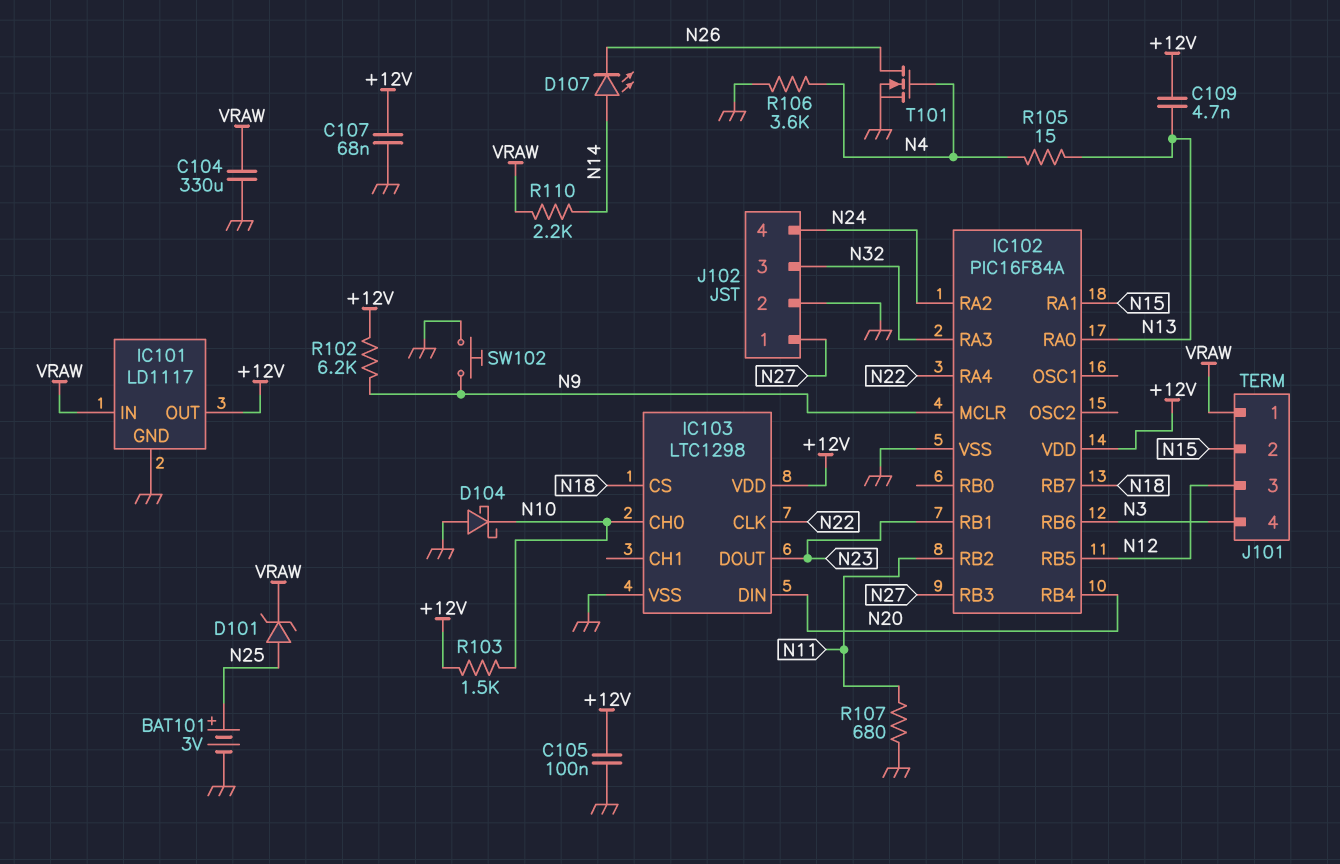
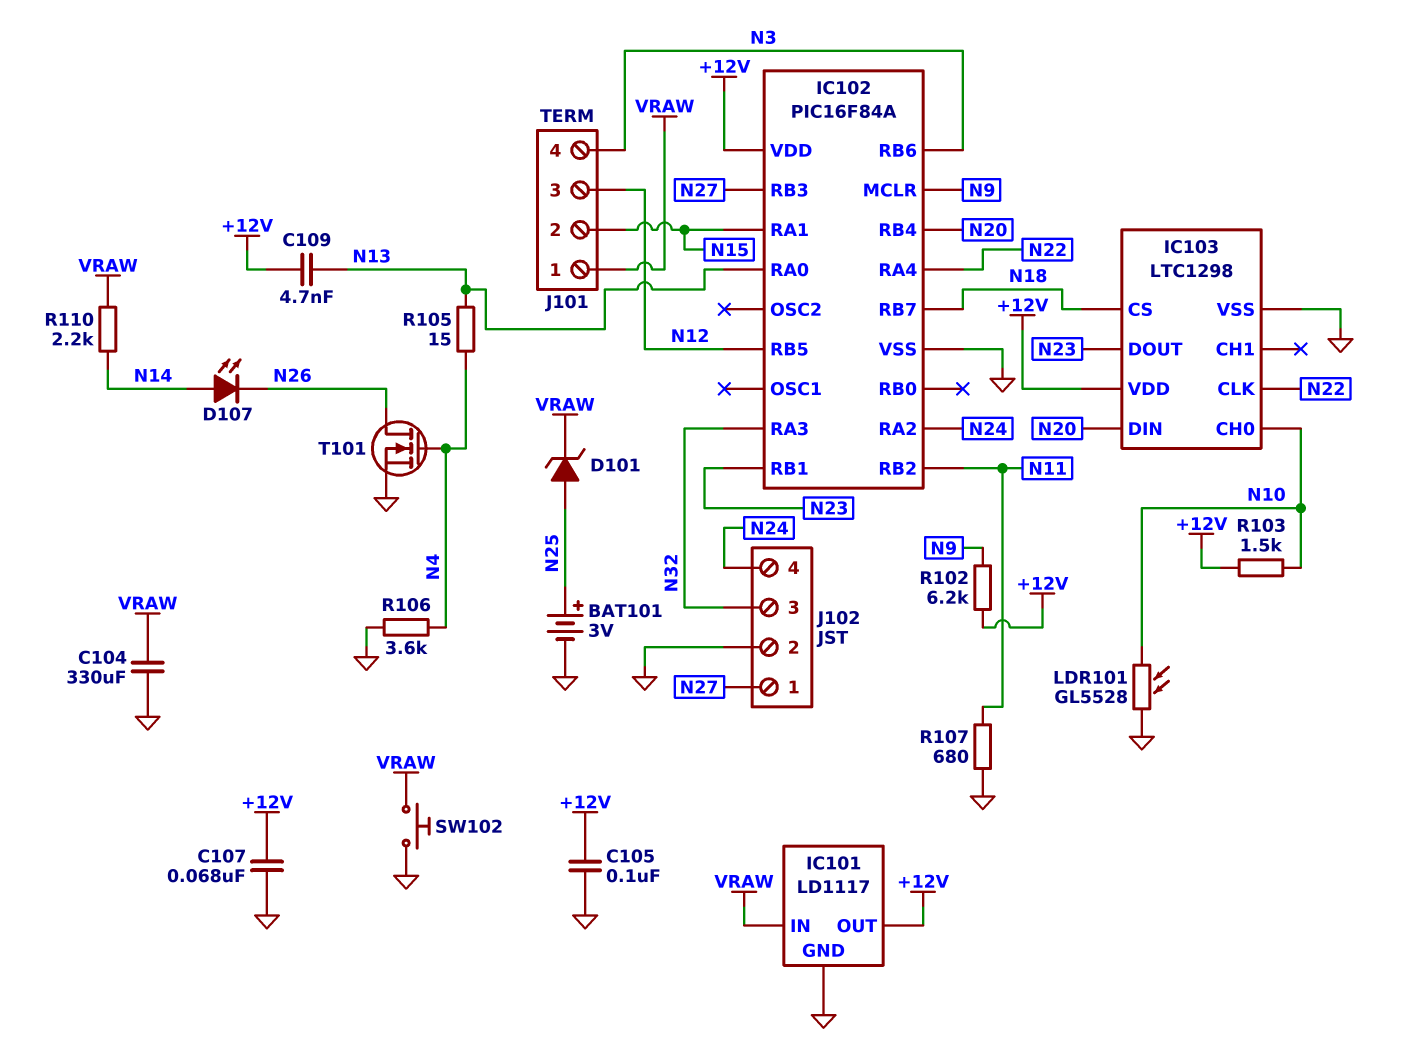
D104: schottky (A GND, K N10) -> none
LDR101: none -> GL5528 (GND, N10)
SW102: button (GND, N9) -> button (GND, VRAW)

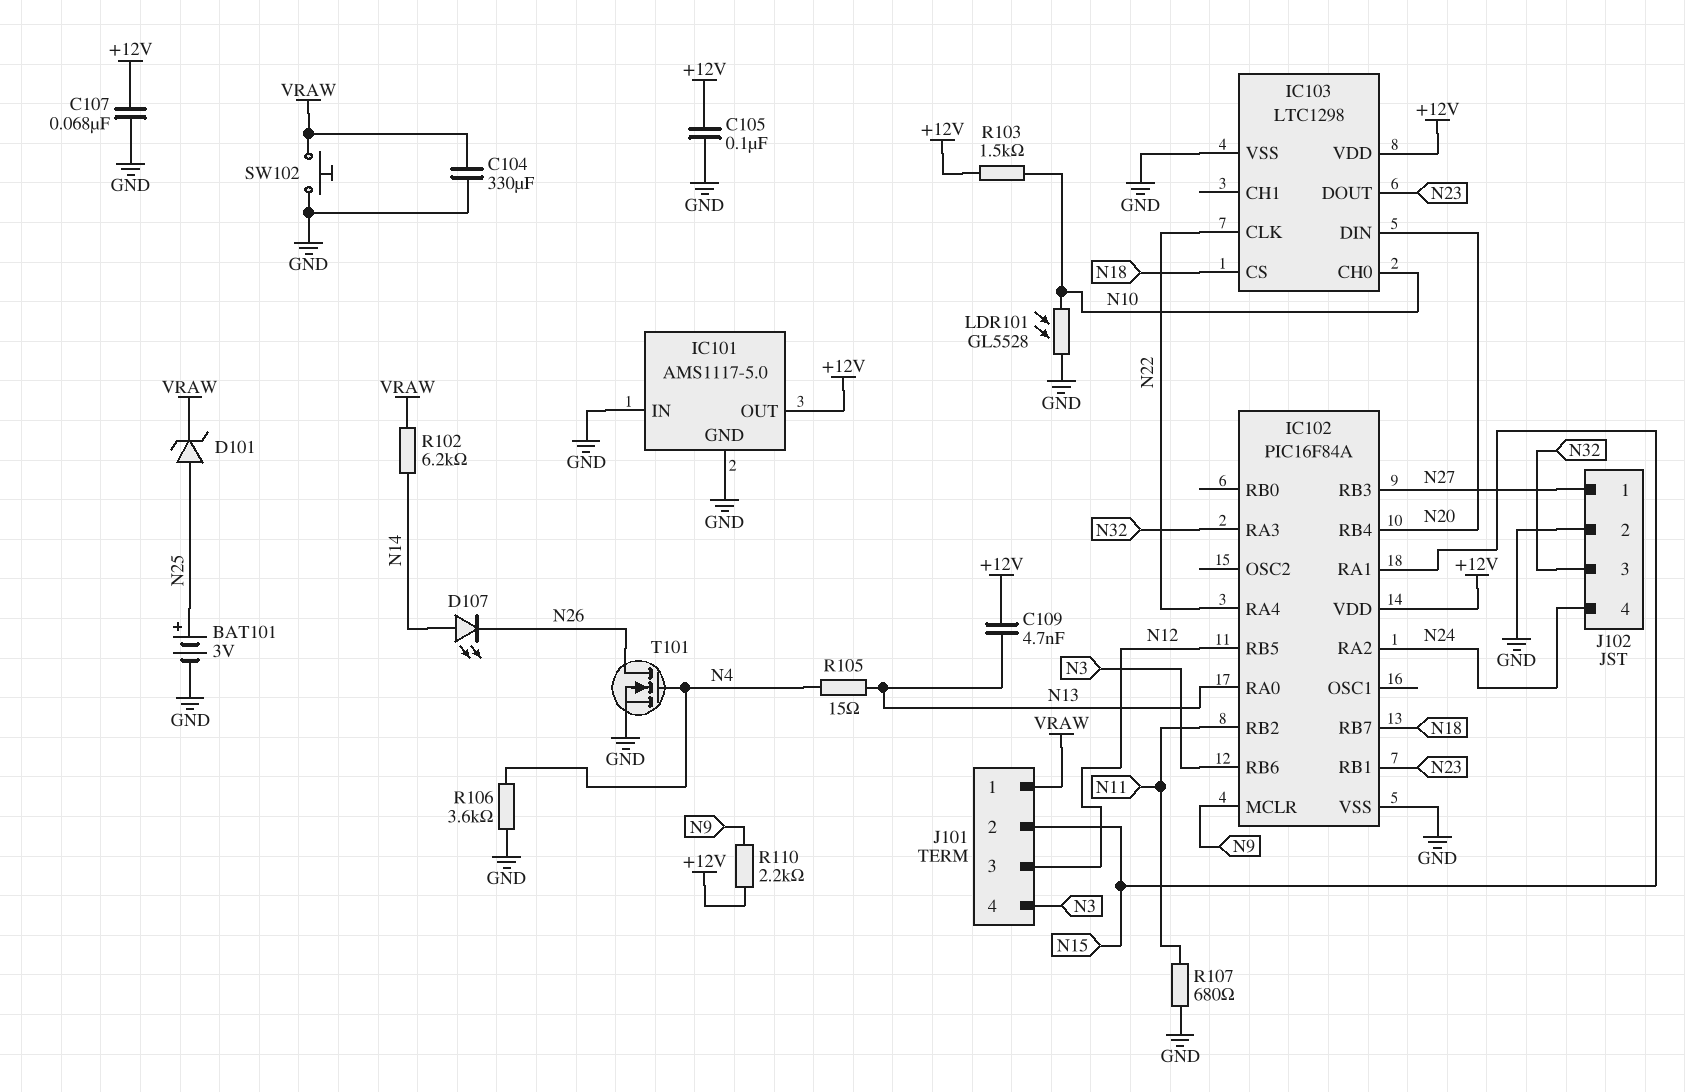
IC101: LD1117 -> AMS1117-5.0
IC101 pin IN: VRAW -> GND
R102: 6.2k (+12V, N9) -> 6.2k (N14, VRAW)
R110: 2.2k (N14, VRAW) -> 2.2k (+12V, N9)

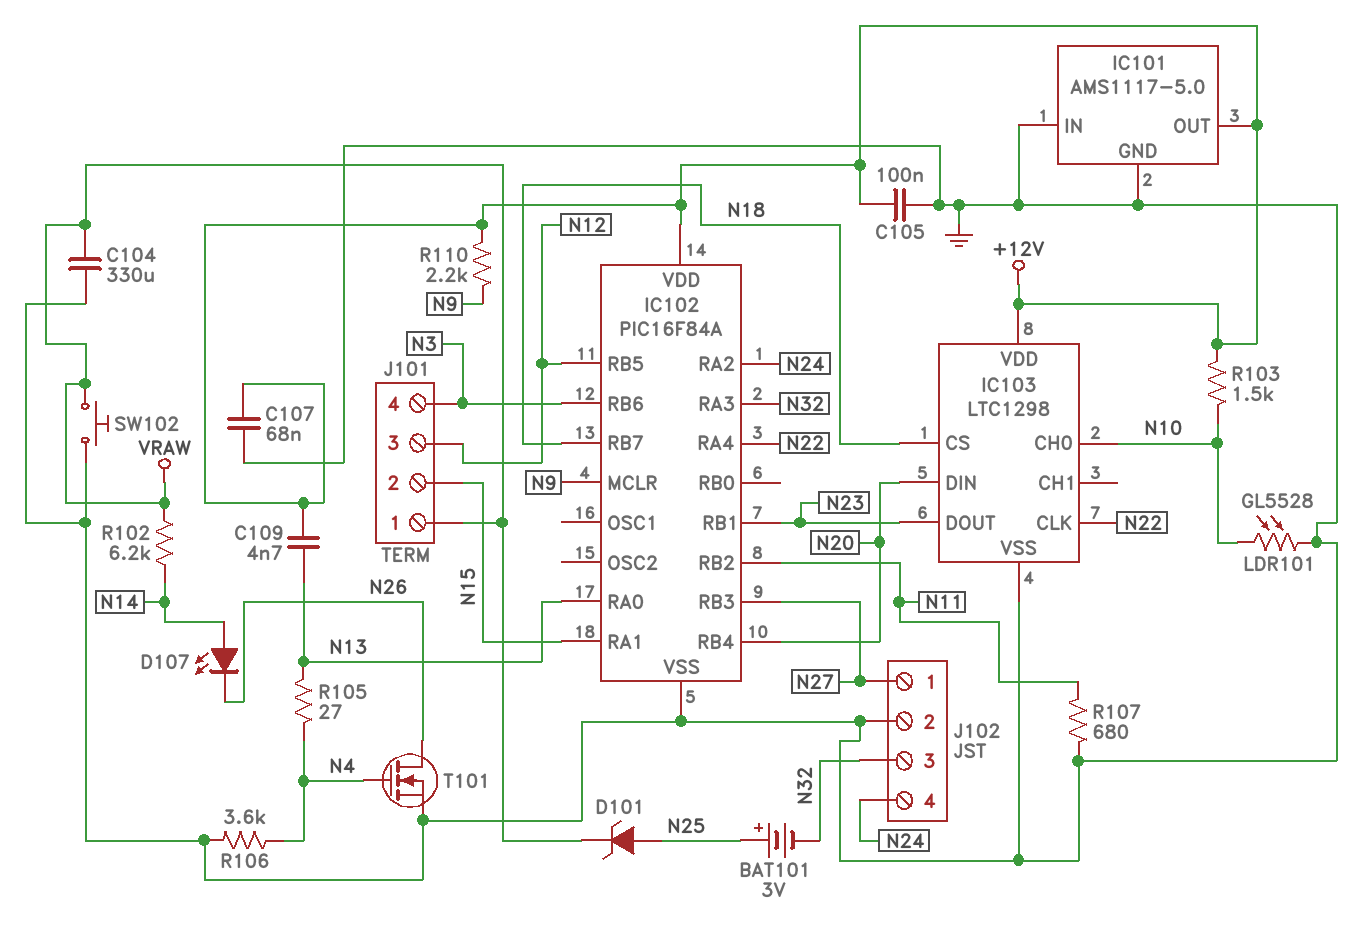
BAT101: 3V (plus N25, minus GND) -> 3V (plus N25, minus N32)
R105: 15 (N4, N13) -> 27 (N4, N13)

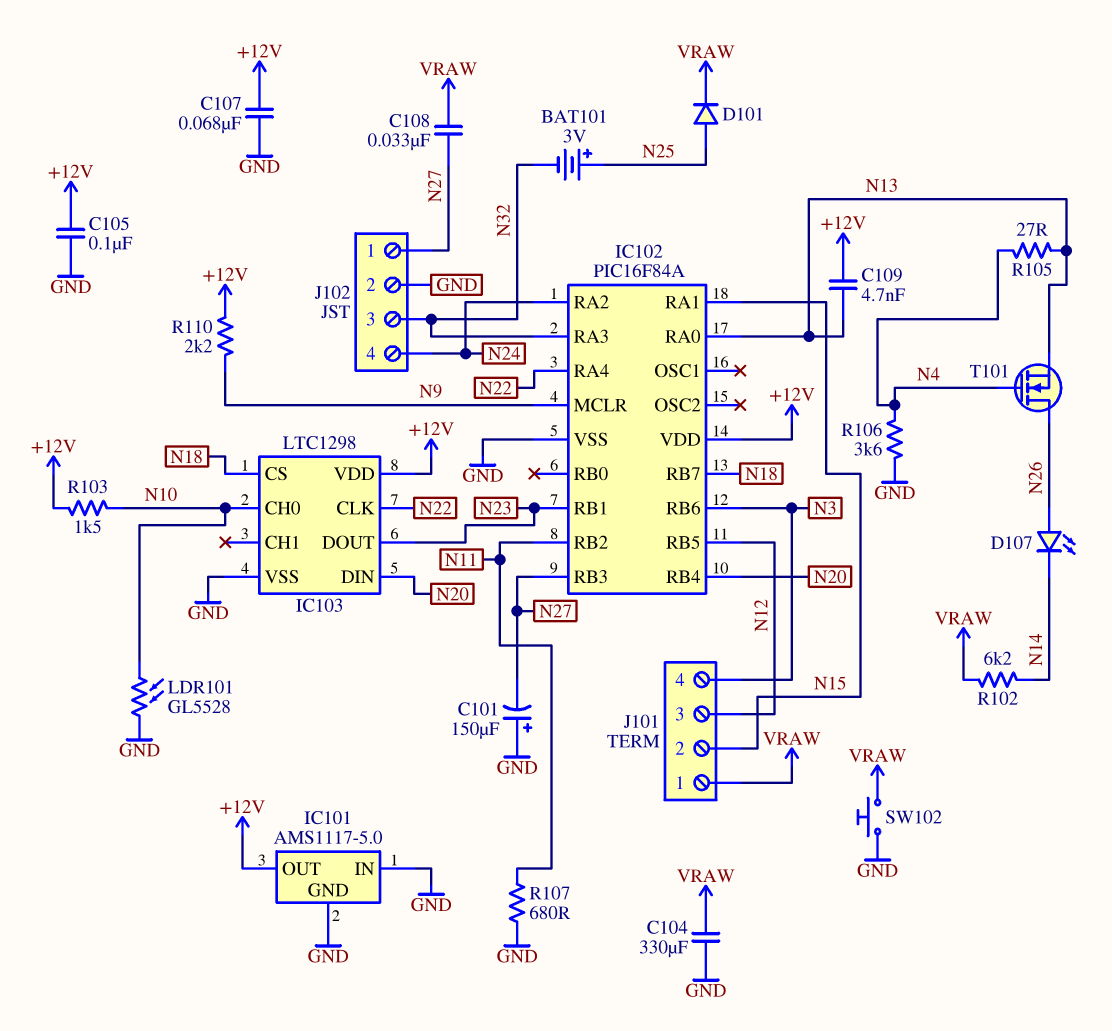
C101: none -> 150uF (plus GND, minus N27)
C108: none -> 33nF (N27, VRAW)
D101: zener (A N25, K VRAW) -> diode (A N25, K VRAW)
D107: LED (A N14, K N26) -> LED (A N26, K N14)
T101: NMOS (G N4, D N26, S GND) -> NMOS (G N4, D N26, S N13)

